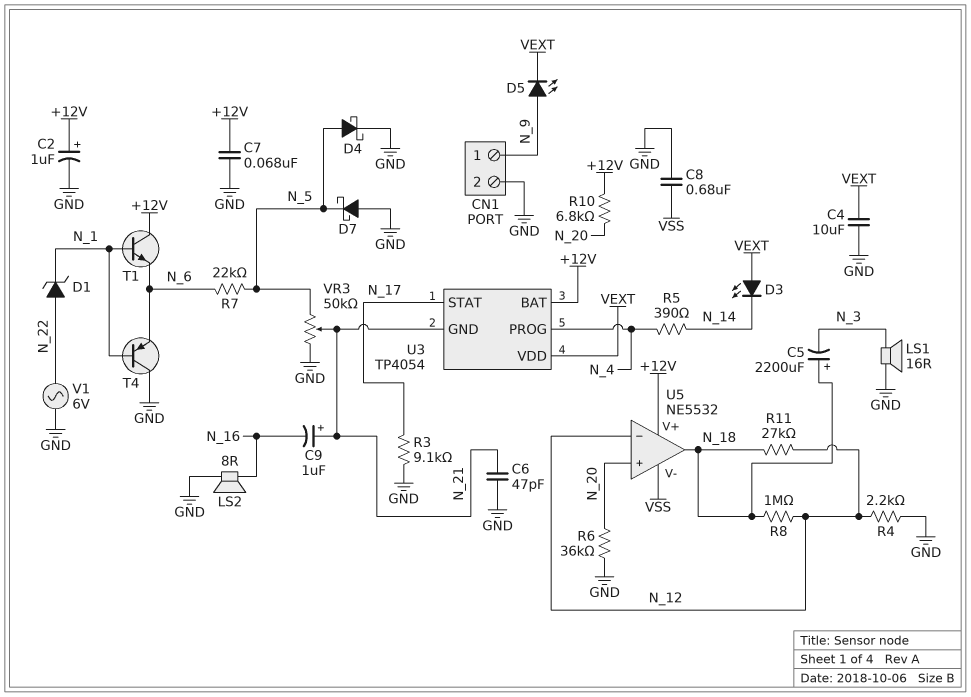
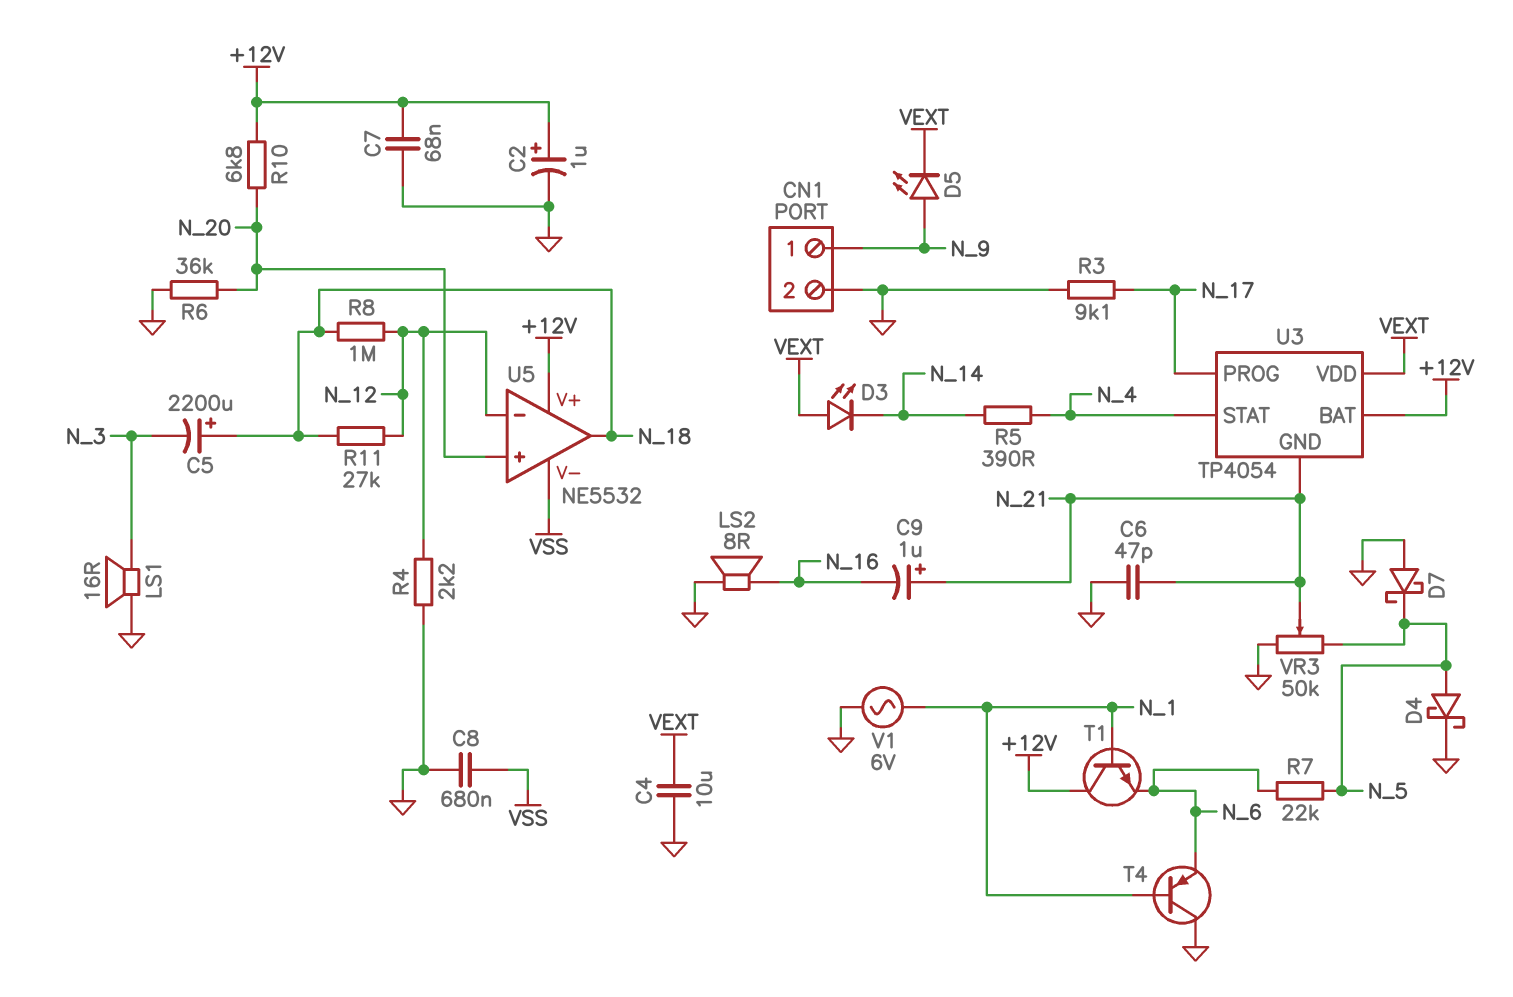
D1: zener (A N_22, K N_1) -> none
U3 pin PROG: N_4 -> N_17
U3 pin STAT: N_17 -> N_4
V1: AC 6V (GND, N_22) -> AC 6V (GND, N_1)

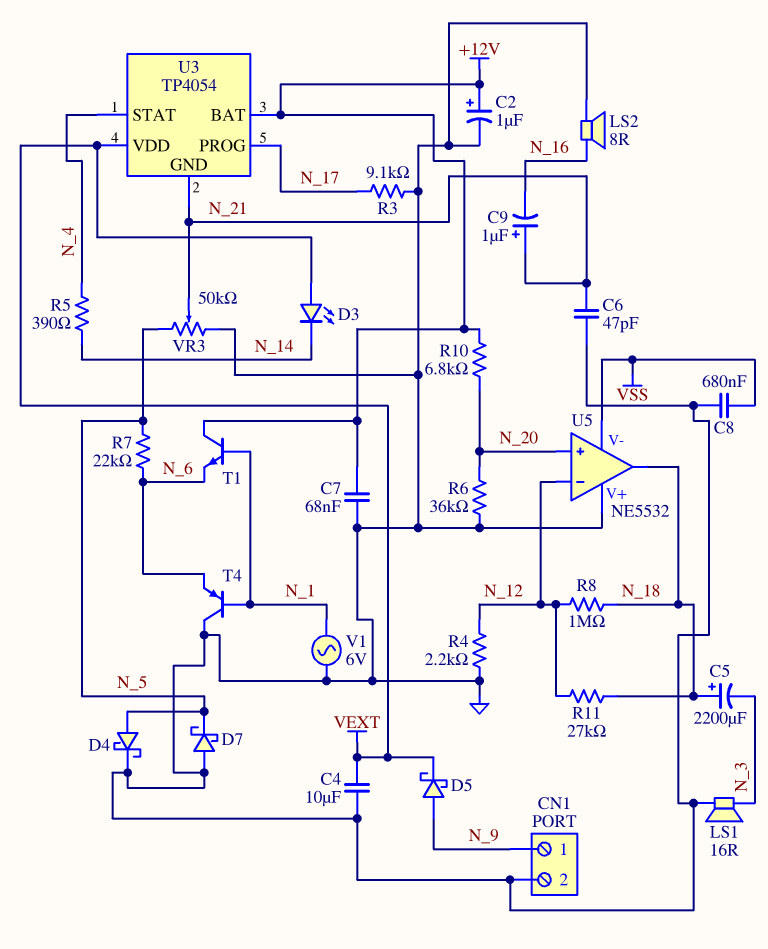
D5: LED (A N_9, K VEXT) -> schottky (A N_9, K VEXT)
U5 pin V+: +12V -> GND

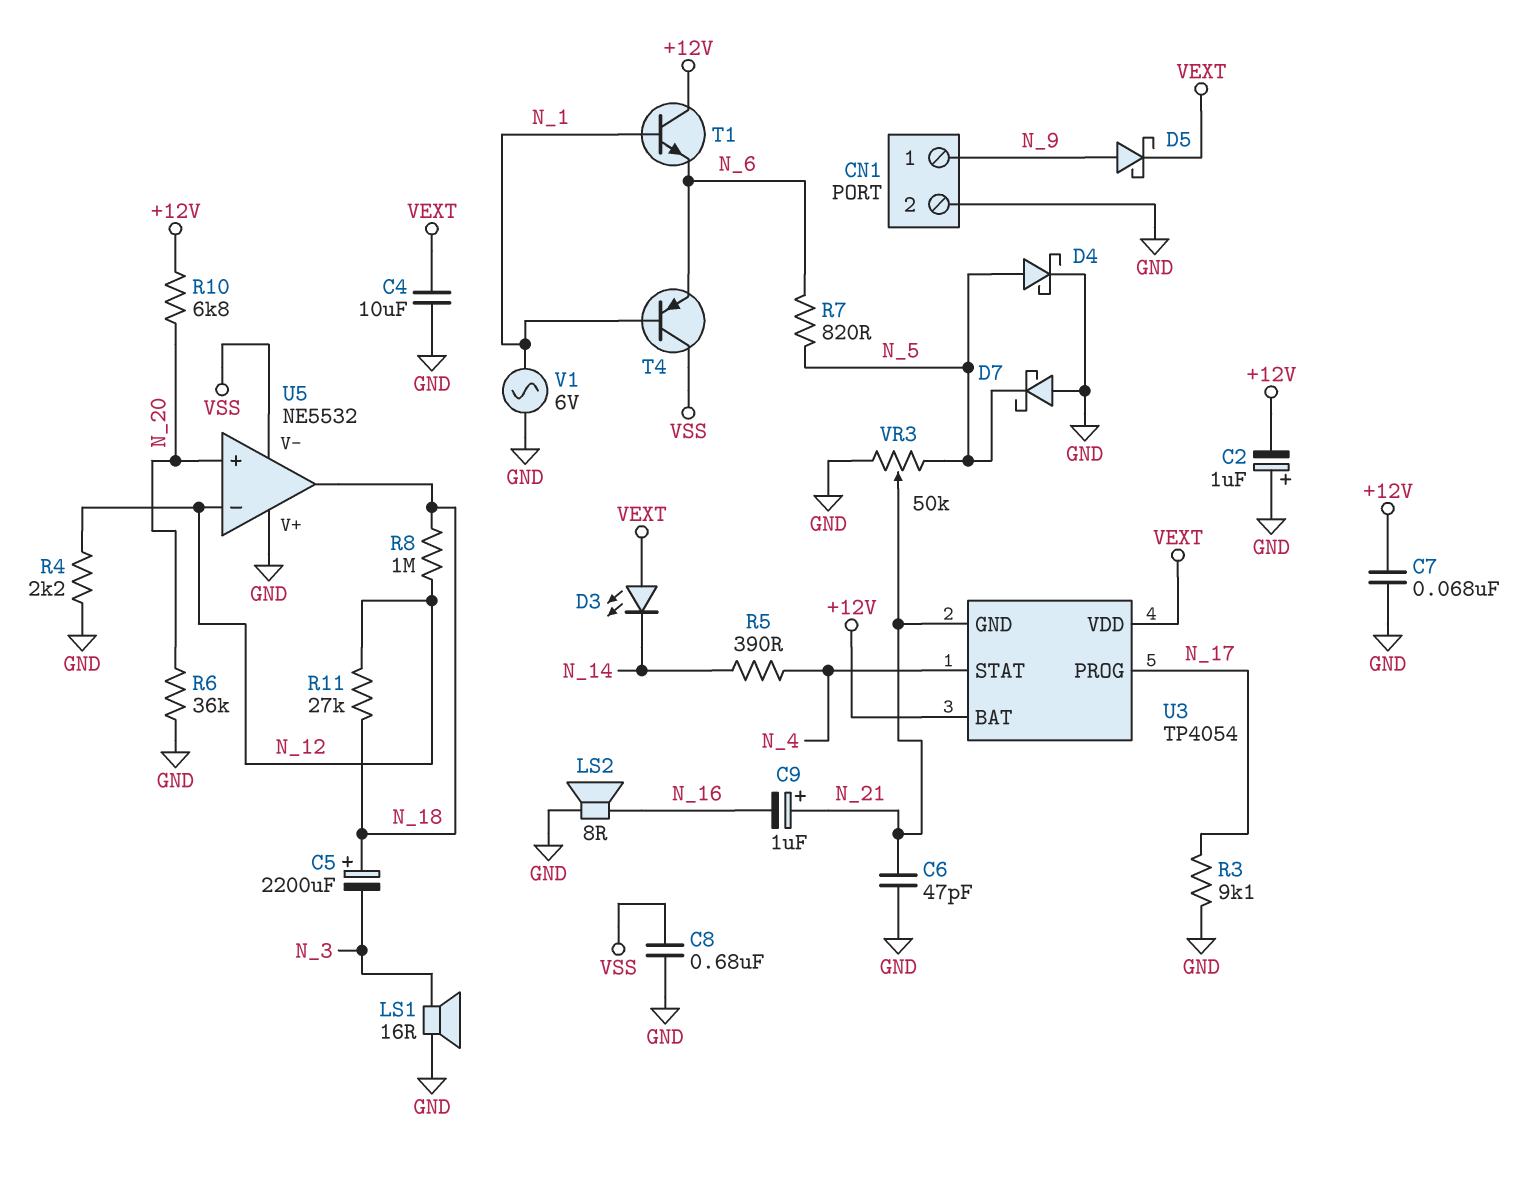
C2: 1uF (plus +12V, minus GND) -> 1uF (plus GND, minus +12V)
R7: 22k (N_5, N_6) -> 820 (N_5, N_6)
T4: PNP (B N_1, C GND, E N_6) -> PNP (B N_1, C VSS, E N_6)

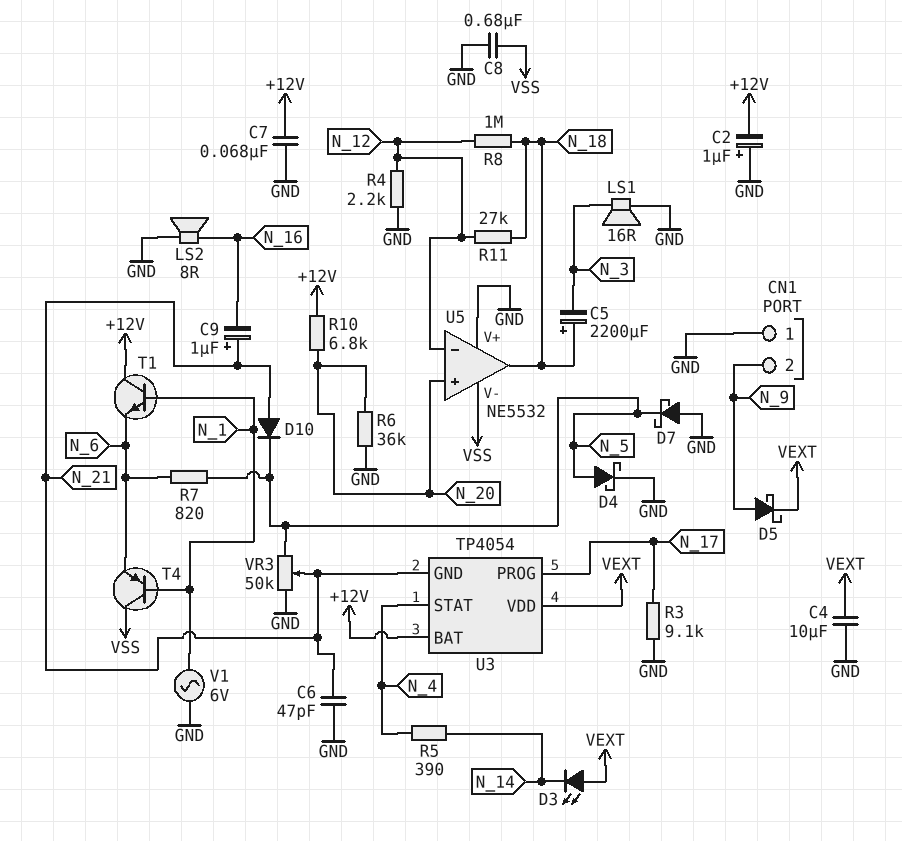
CN1 pin 1: N_9 -> GND
CN1 pin 2: GND -> N_9
D10: none -> diode (A N_21, K N_5)

